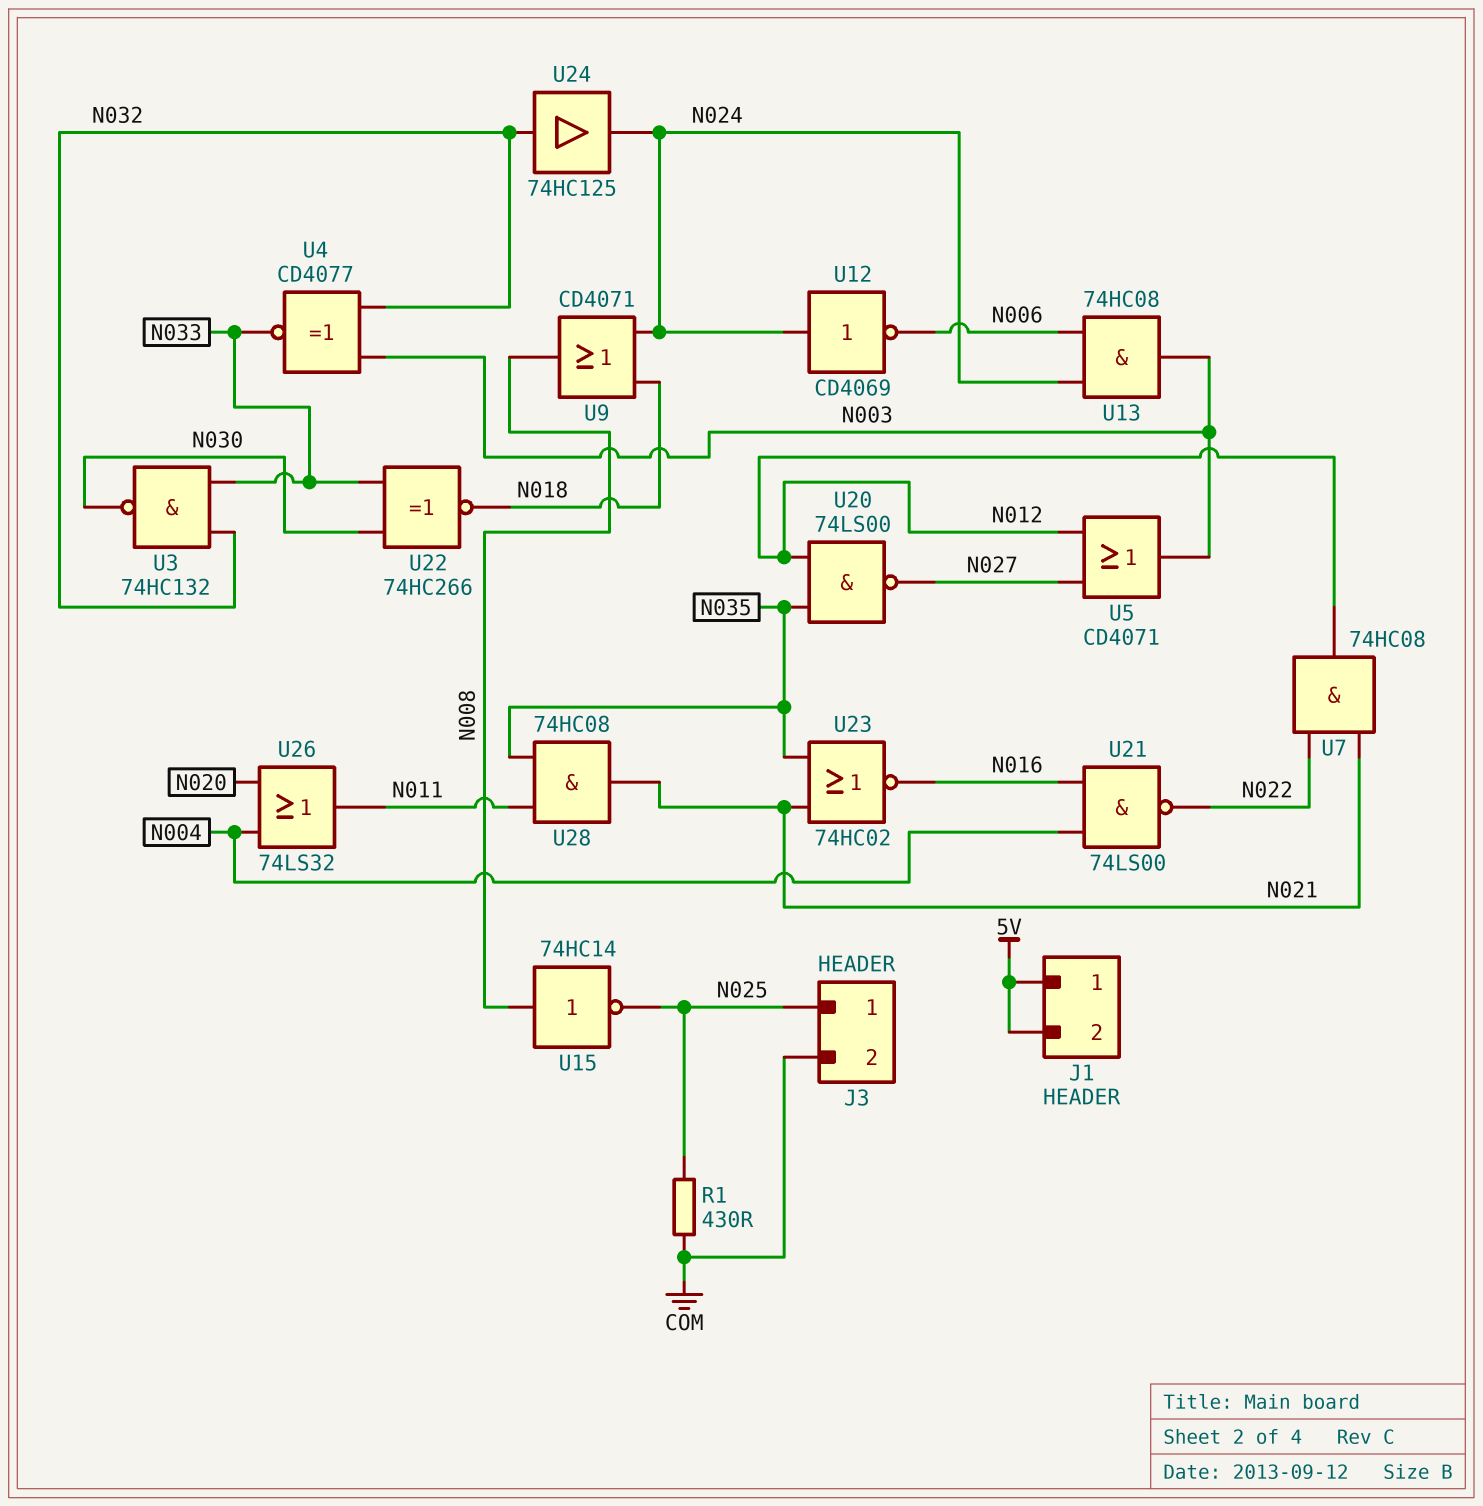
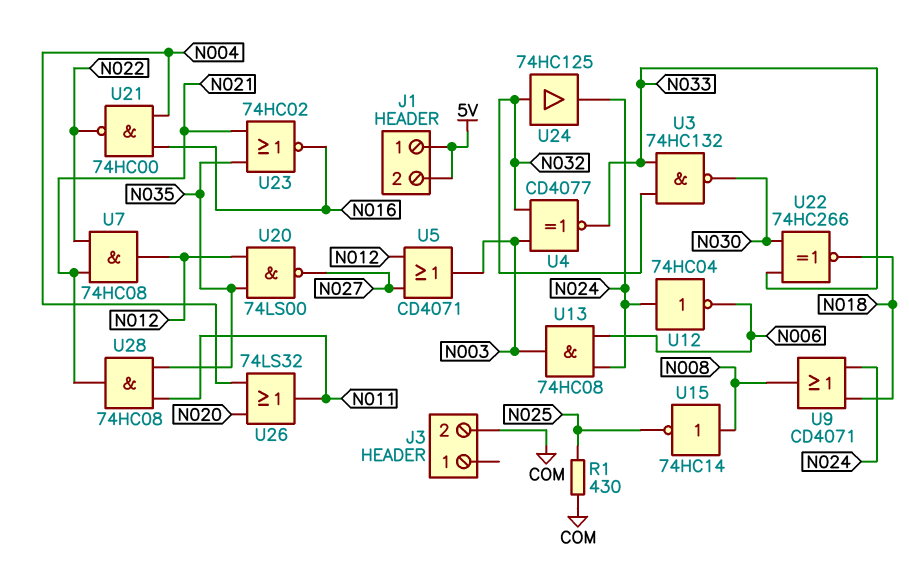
J3 pin 1: N025 -> none
U12: NOT CD4069 (in N024, out N006) -> NOT 74HC04 (in N024, out N006)
U21: NAND 74LS00 (in N004, in N016, out N022) -> NAND 74HC00 (in N004, in N016, out N022)

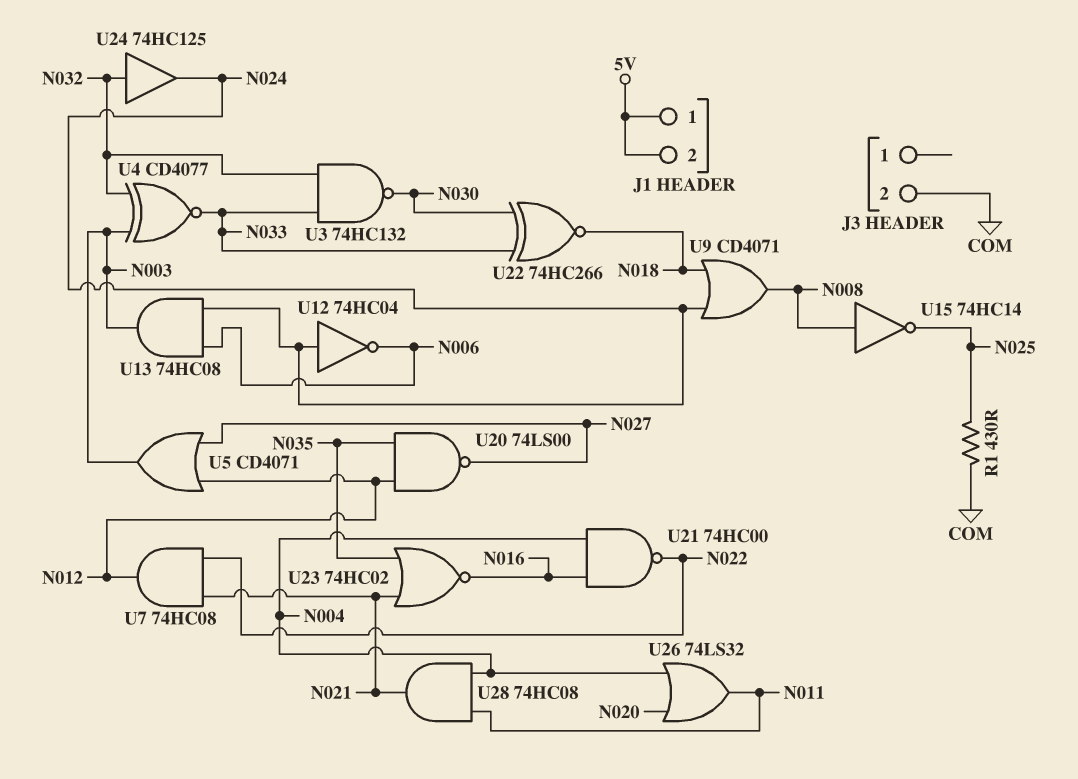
U28: AND 74HC08 (in N011, in N035, out N021) -> AND 74HC08 (in N004, in N011, out N021)

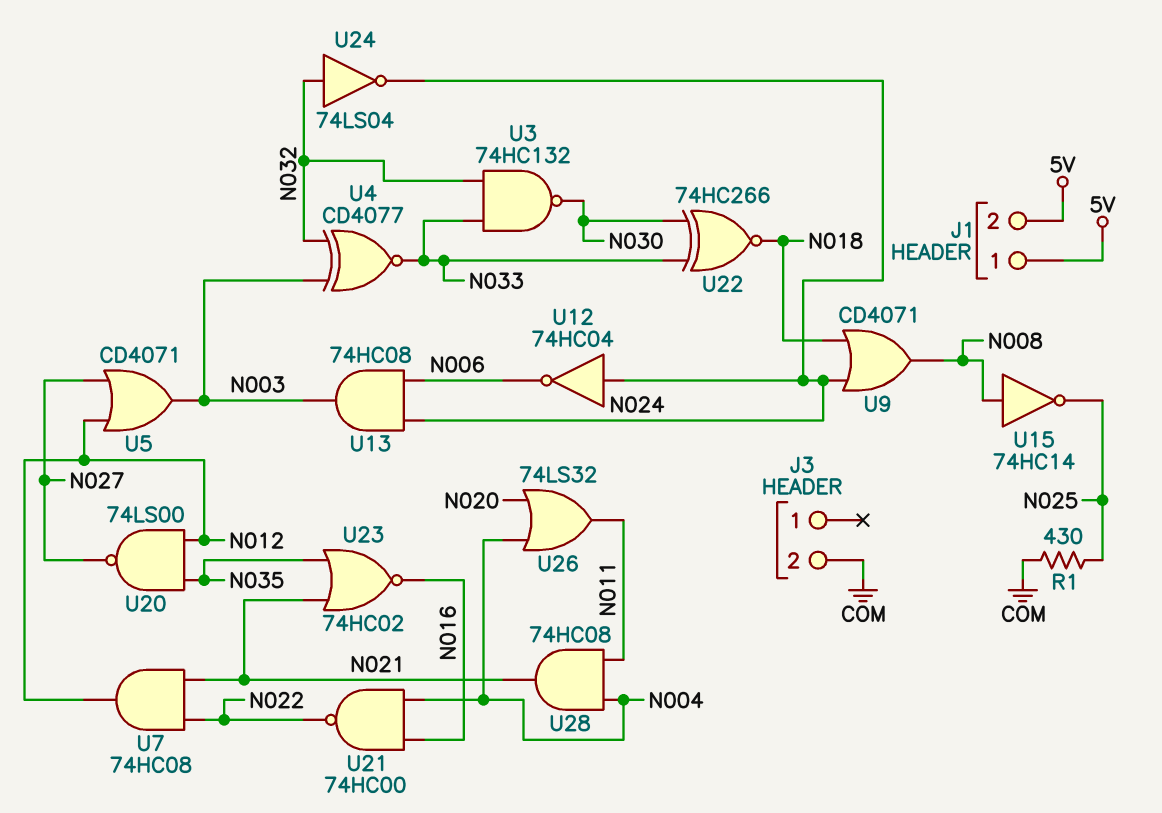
U24: buffer 74HC125 (in N032, out N024) -> NOT 74LS04 (in N032, out N024)

